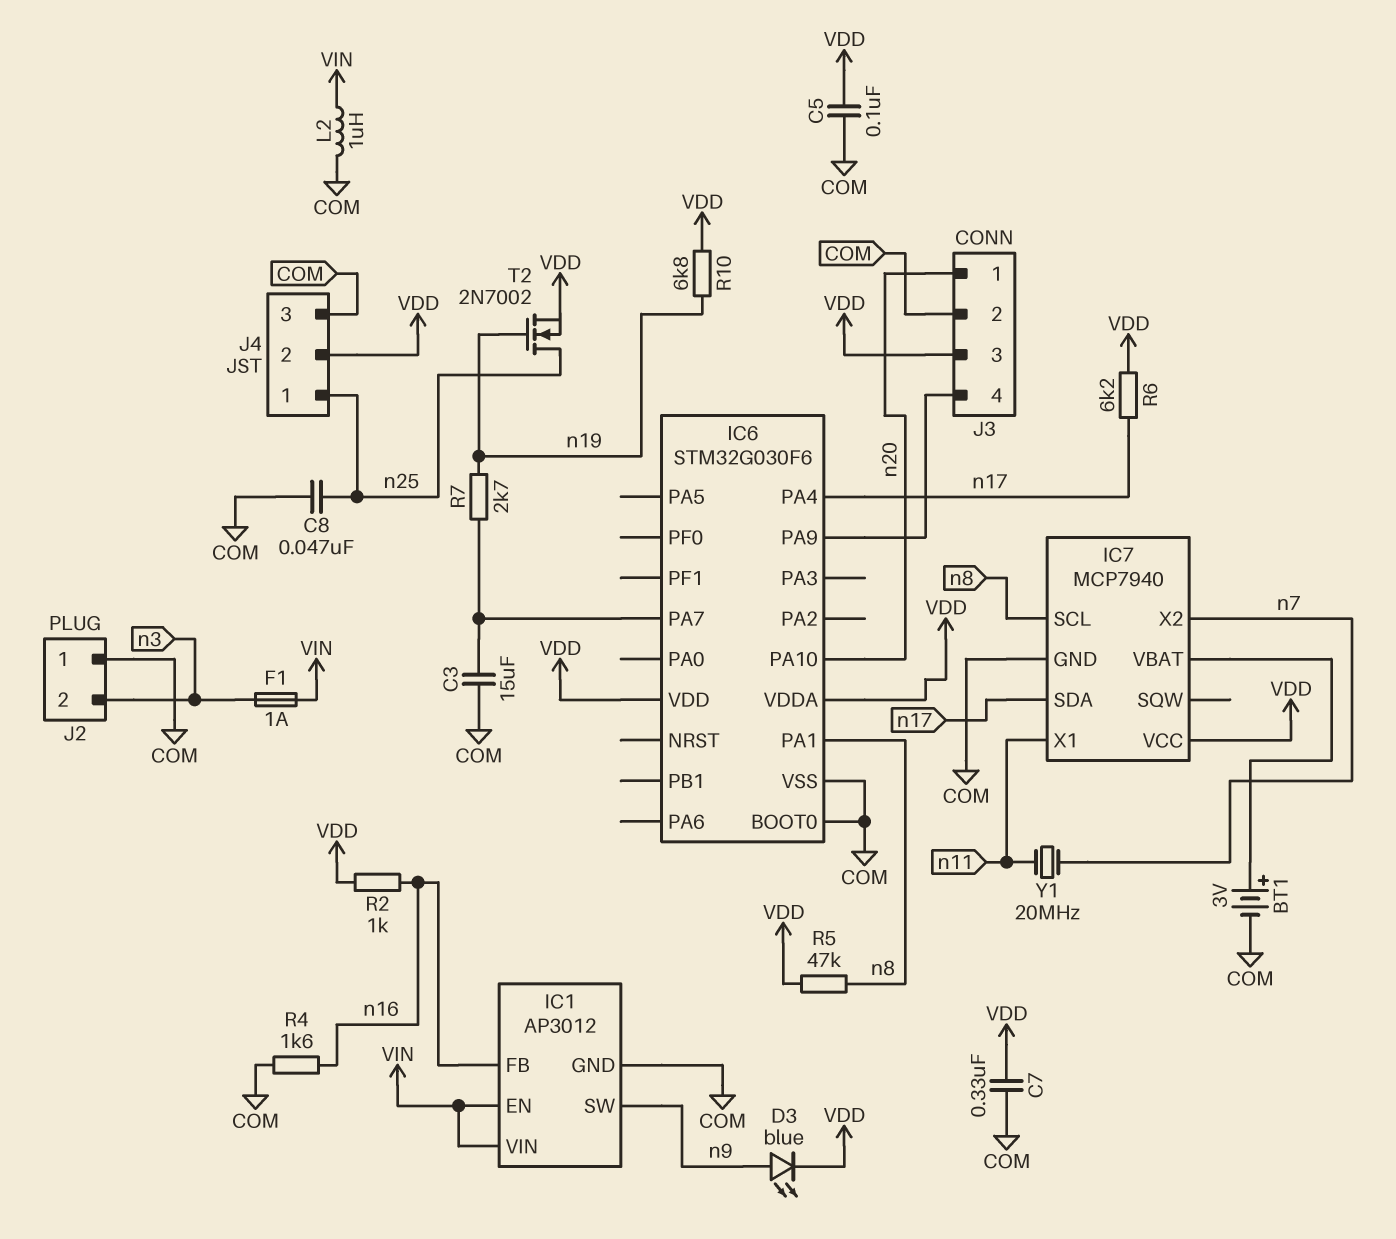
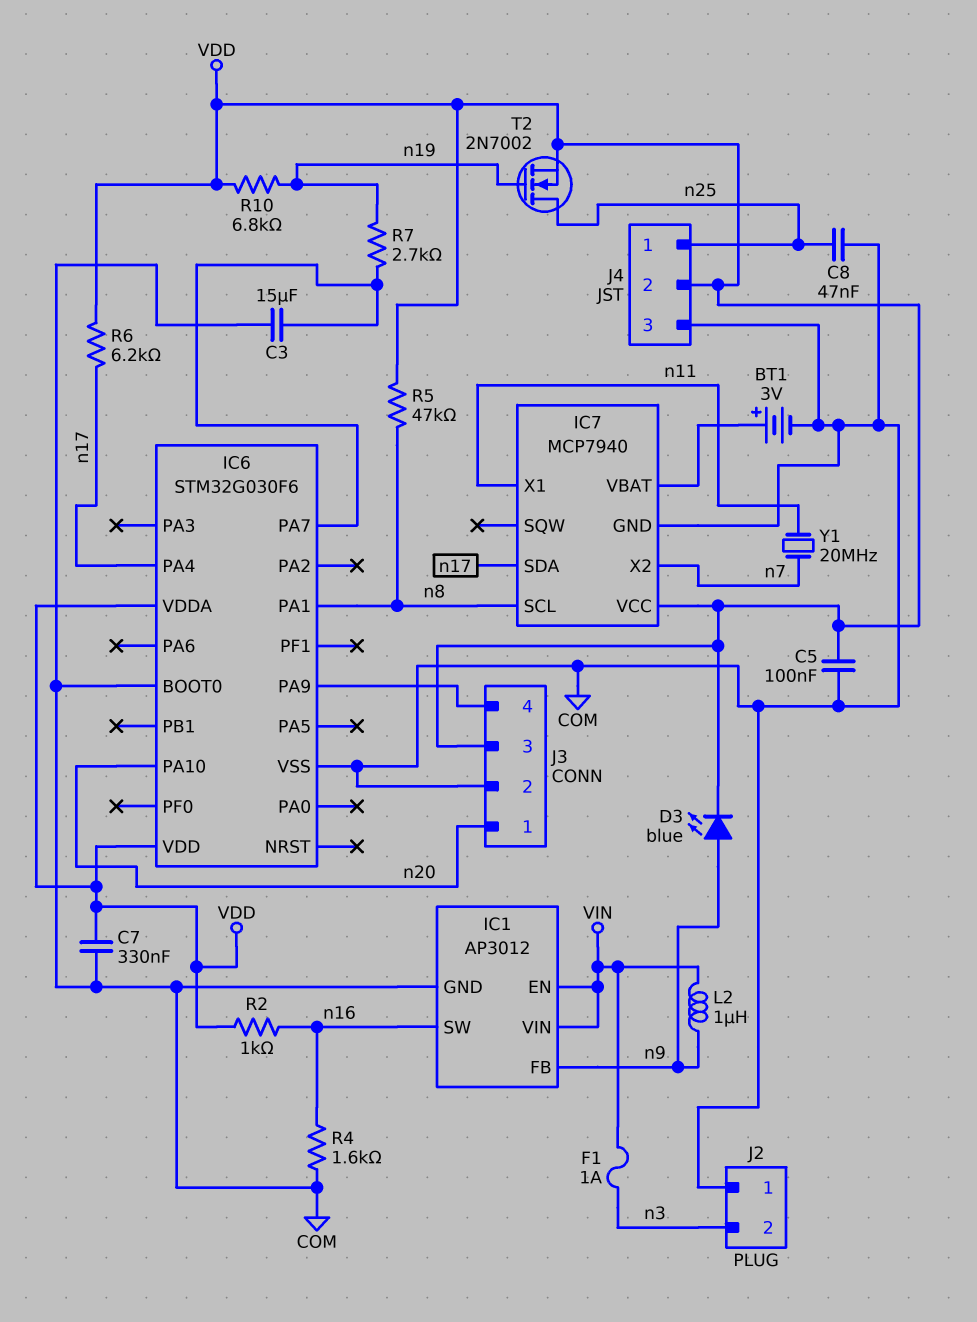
IC1 pin FB: n16 -> n9
IC1 pin SW: n9 -> n16
L2: 1uH (COM, VIN) -> 1uH (VIN, n9)

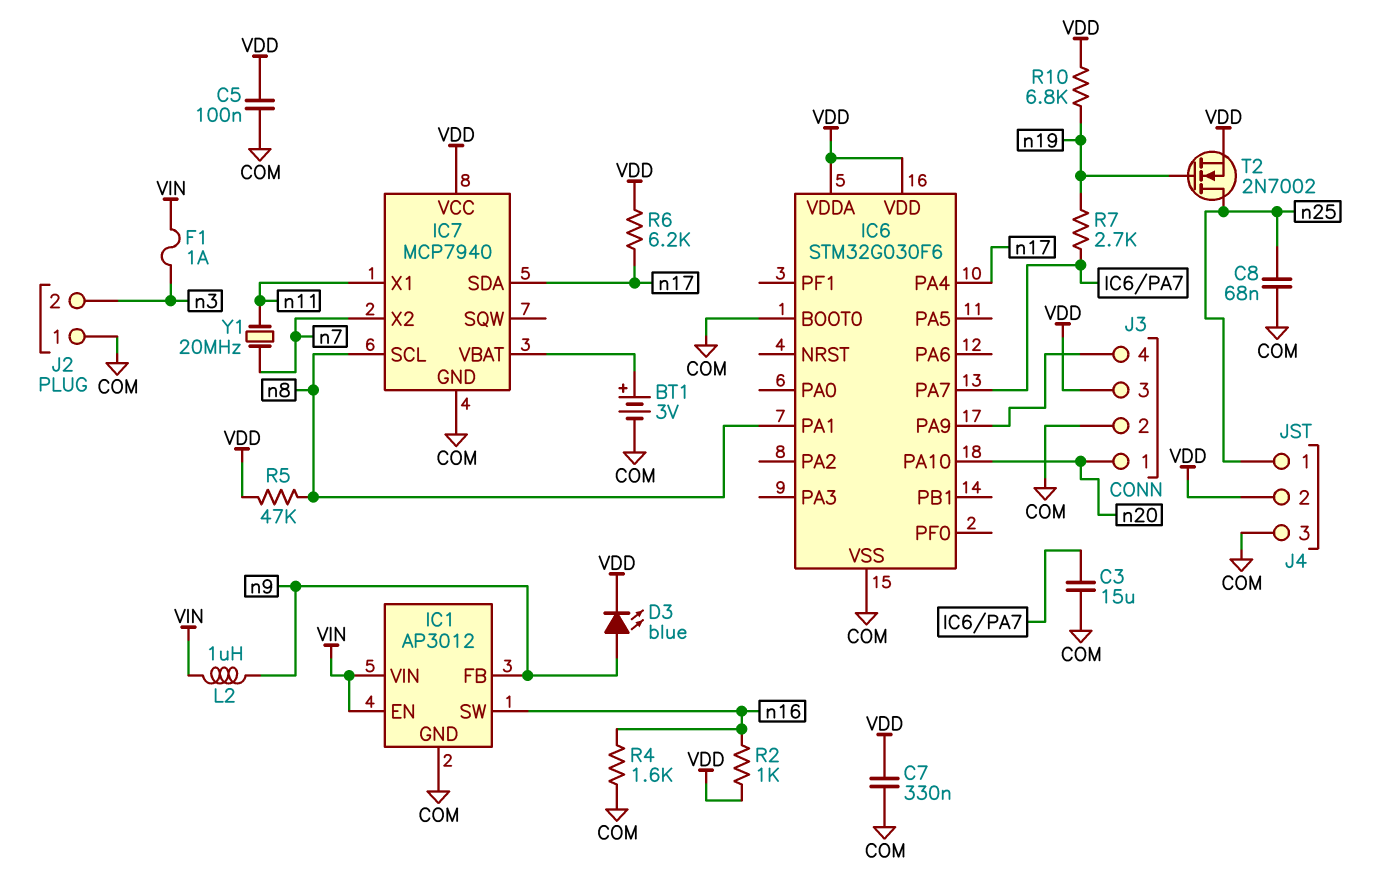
C8: 47nF (COM, n25) -> 68nF (COM, n25)

